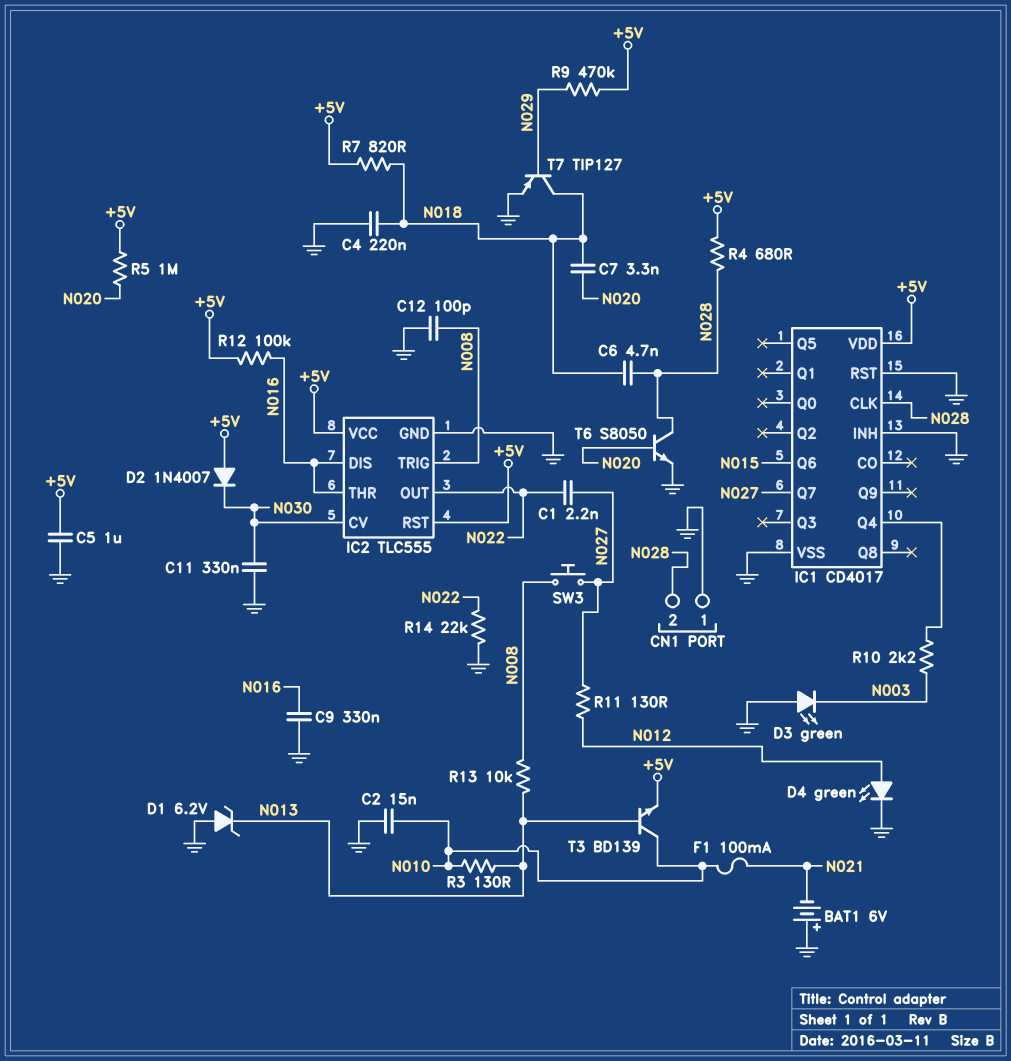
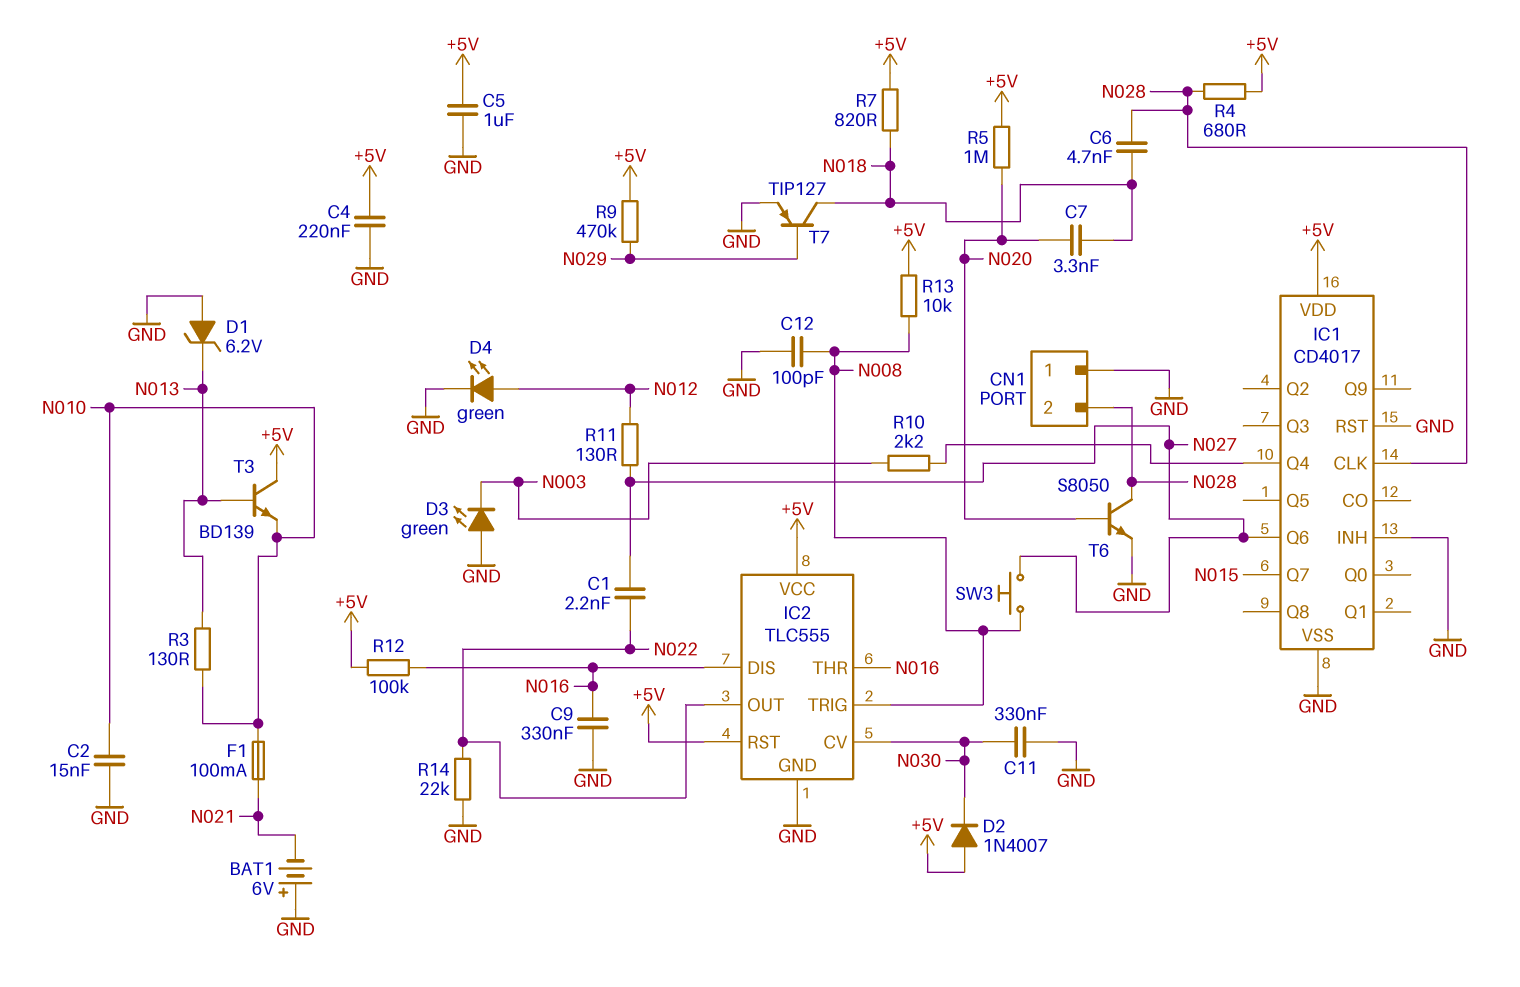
C4: 220nF (GND, N018) -> 220nF (+5V, GND)
IC1 pin Q6: N015 -> N027
IC1 pin Q7: N027 -> N015
R13: 10k (N008, N013) -> 10k (+5V, N008)
T3: NPN BD139 (B N013, C N010, E +5V) -> NPN BD139 (B N013, C +5V, E N010)

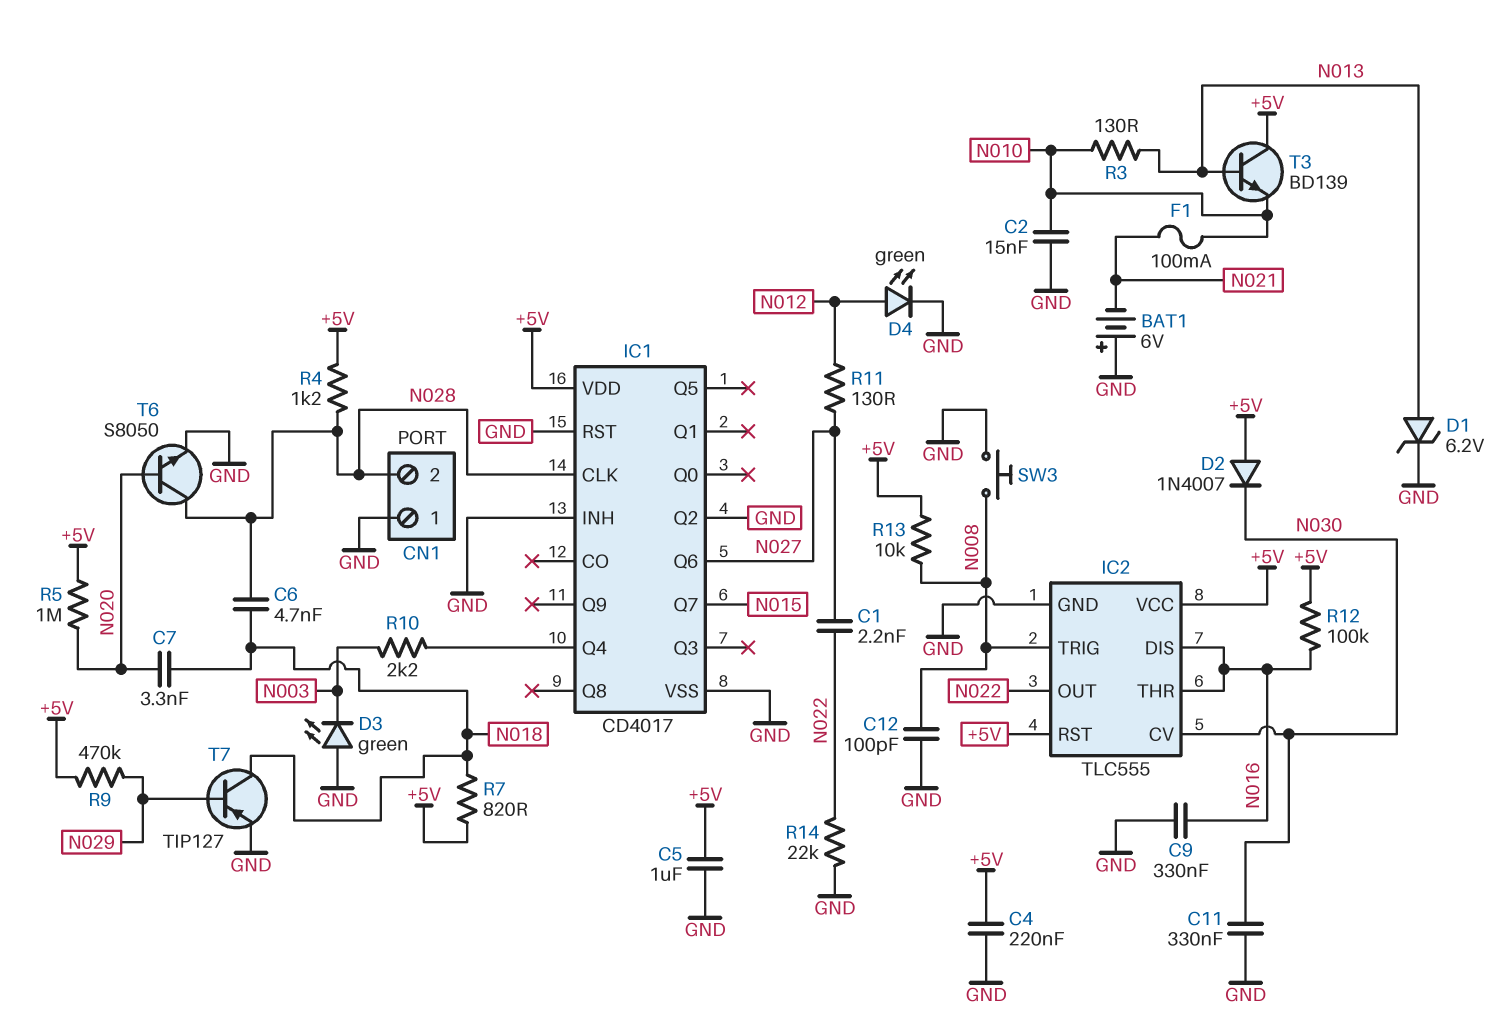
D1: zener 6.2V (A GND, K N013) -> zener 6.2V (A N013, K GND)
IC1 pin Q2: none -> GND
R4: 680 (+5V, N028) -> 1.2k (+5V, N028)
SW3: button (N008, N027) -> button (GND, N008)

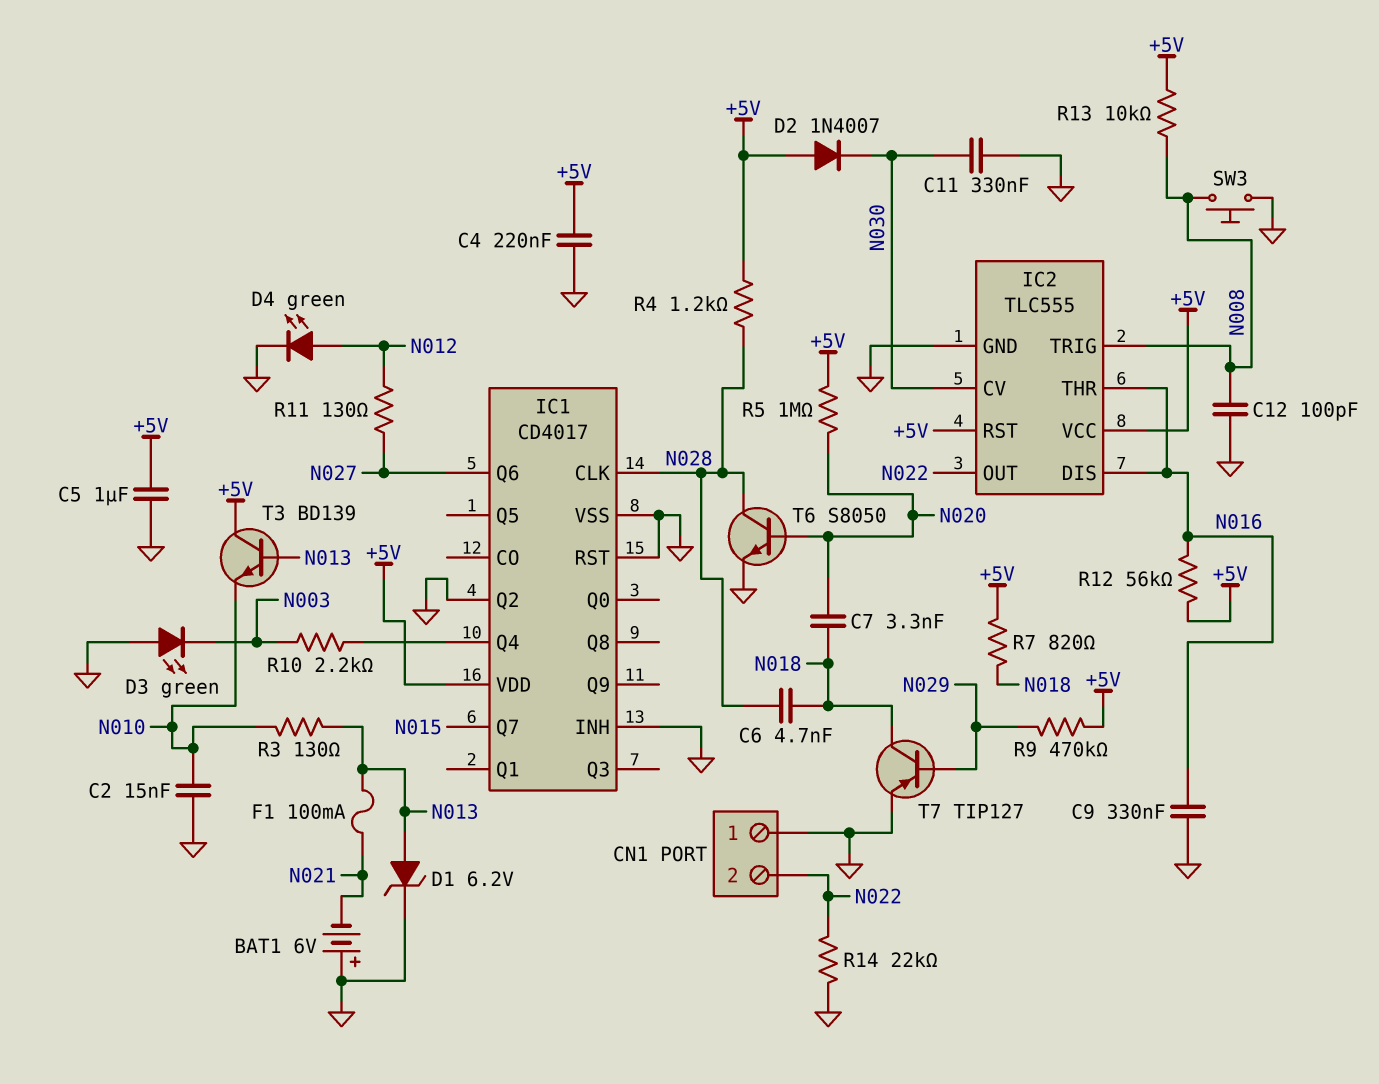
C1: 2.2nF (N022, N027) -> none
CN1 pin 2: N028 -> N022
F1: 100mA (N010, N021) -> 100mA (N013, N021)
R12: 100k (+5V, N016) -> 56k (+5V, N016)

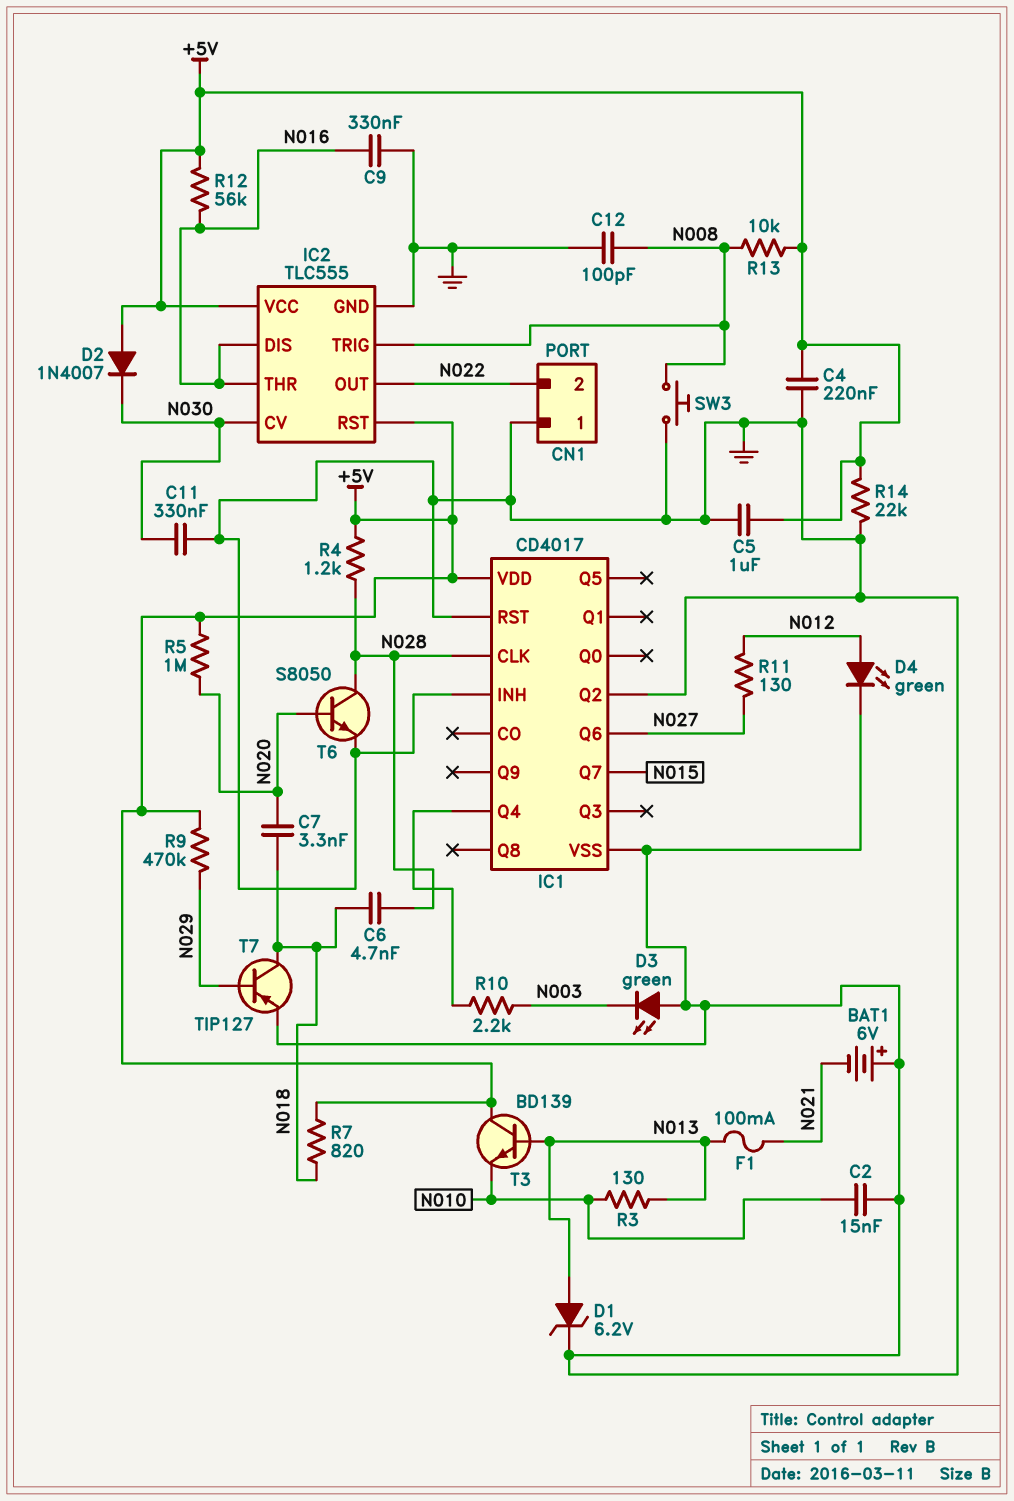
R14: 22k (GND, N022) -> 22k (+5V, GND)

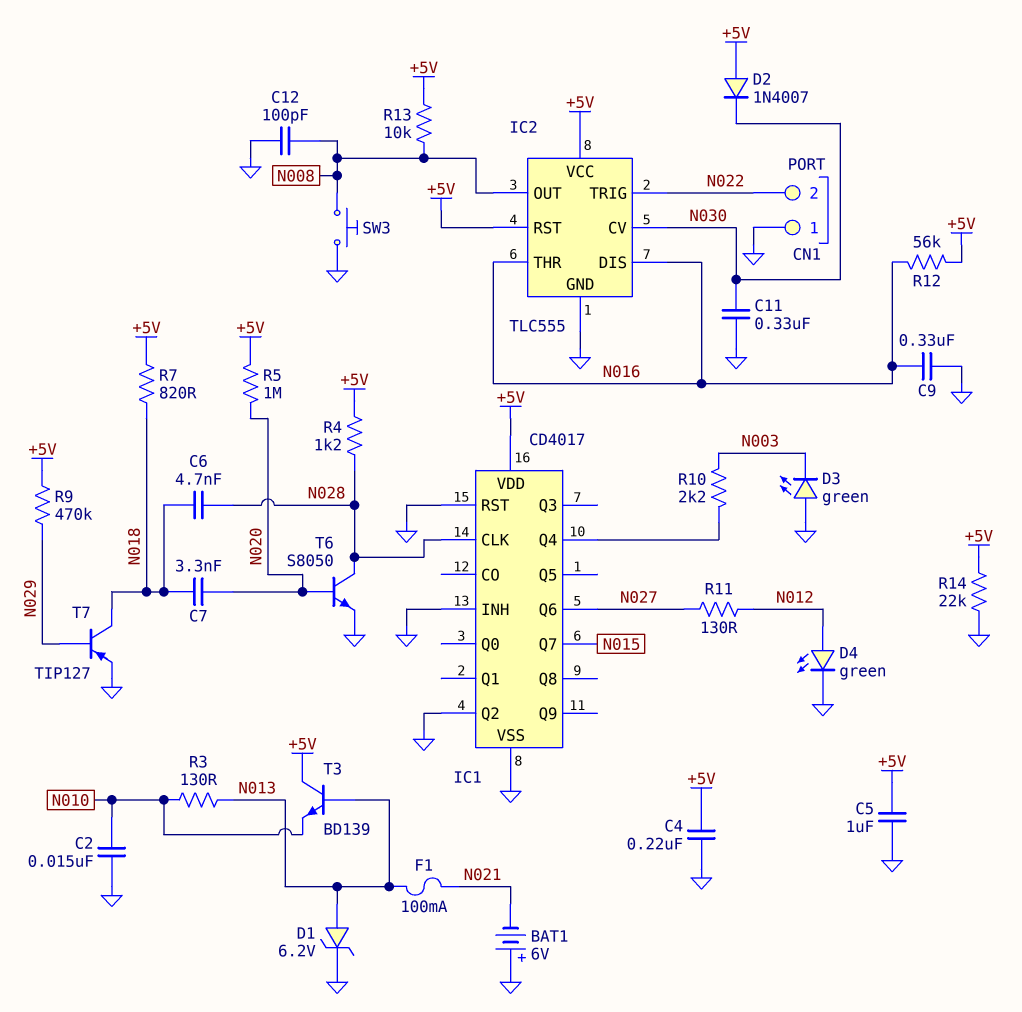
IC2 pin OUT: N022 -> N008
IC2 pin TRIG: N008 -> N022

